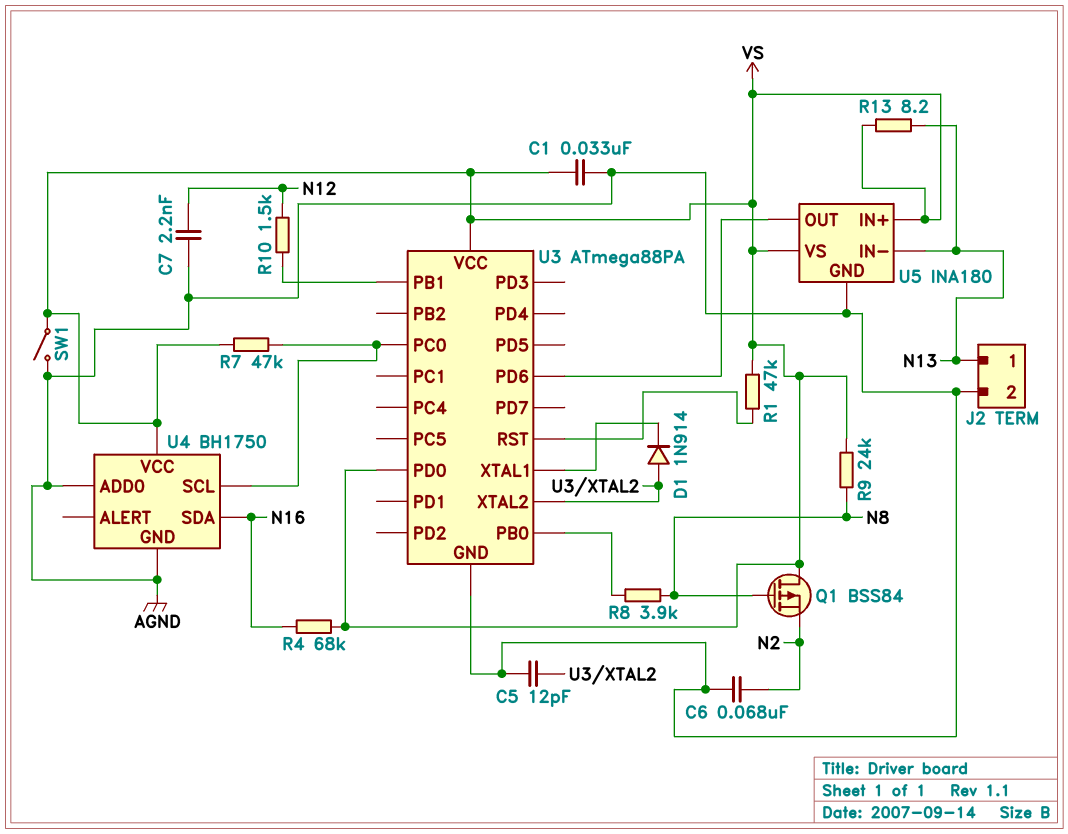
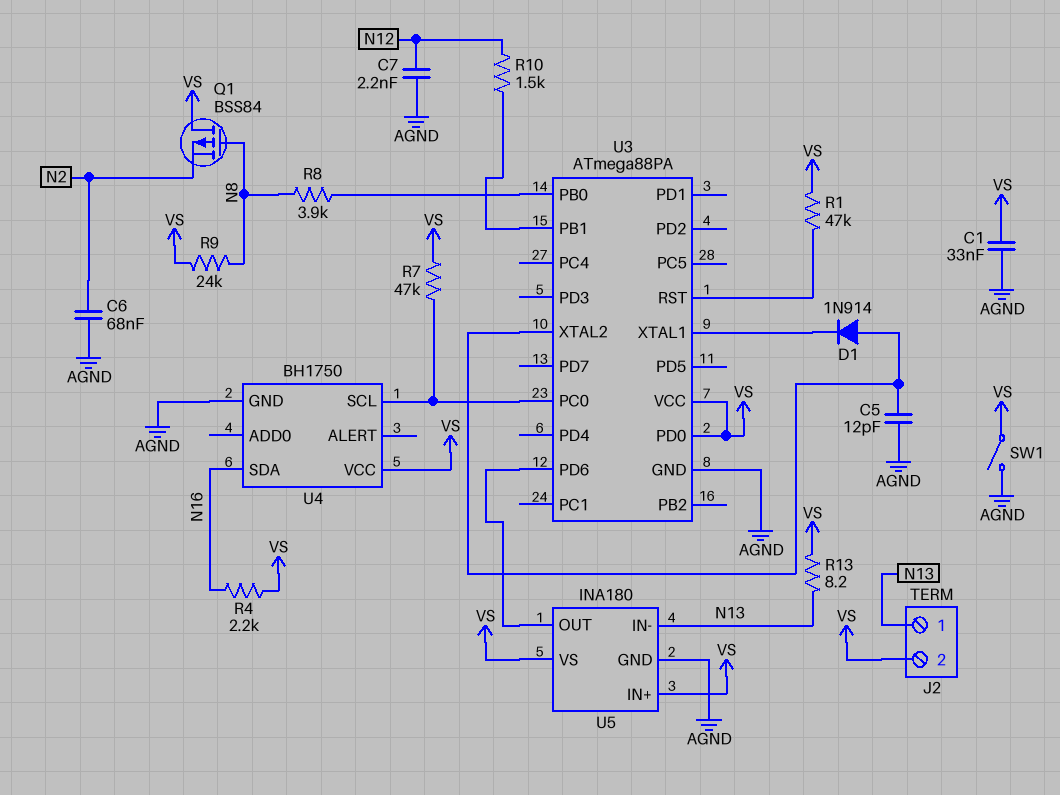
J2 pin 2: AGND -> VS
R4: 68k (N16, VS) -> 2.2k (N16, VS)
U4 pin ADD0: AGND -> none

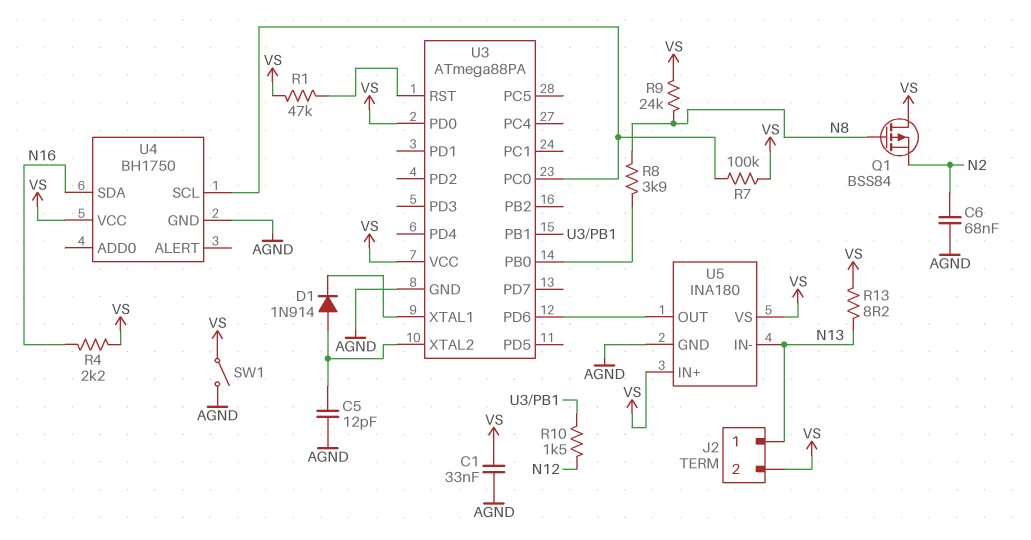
C7: 2.2nF (AGND, N12) -> none
R7: 47k (U3/PC0, VS) -> 100k (U3/PC0, VS)

